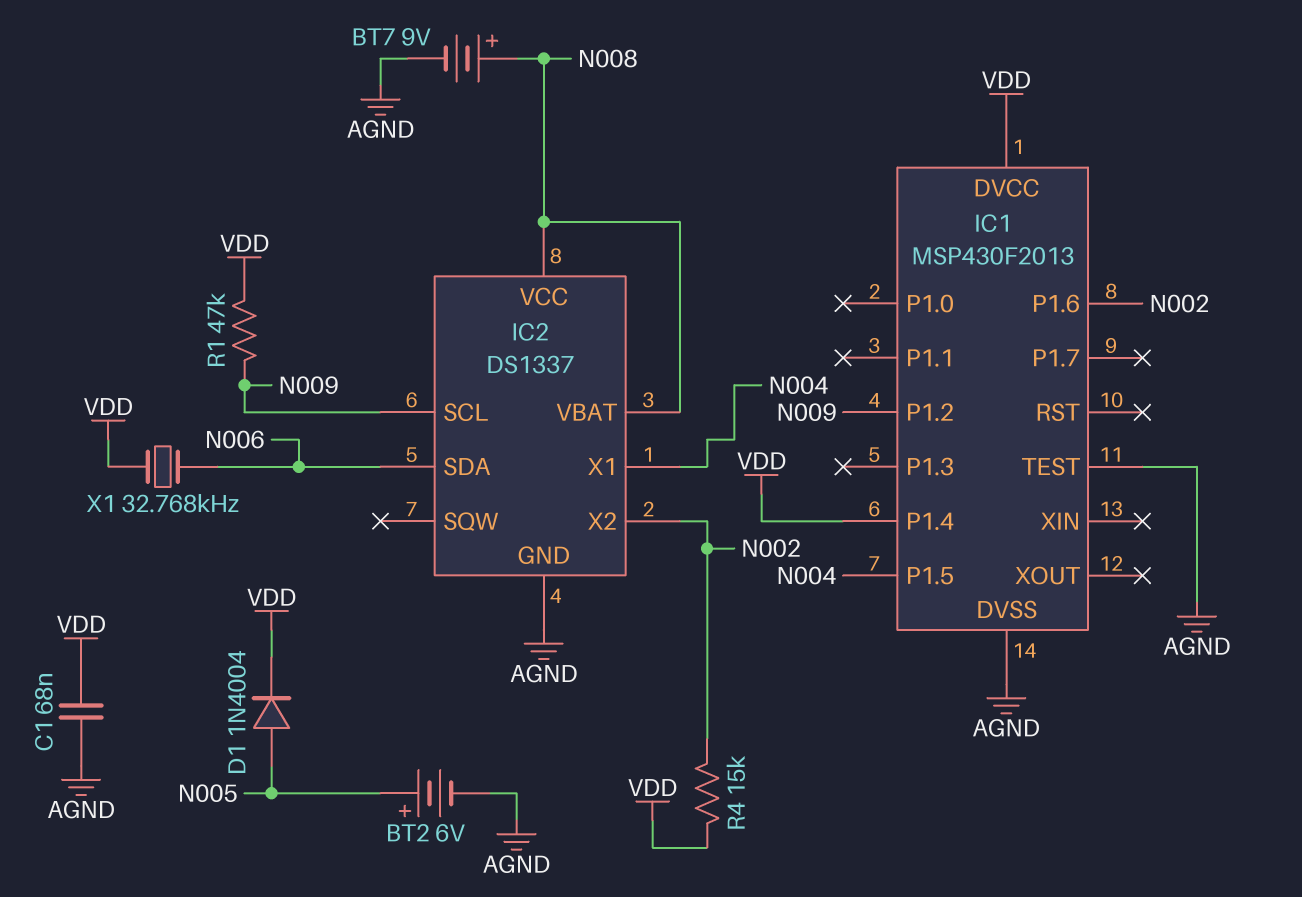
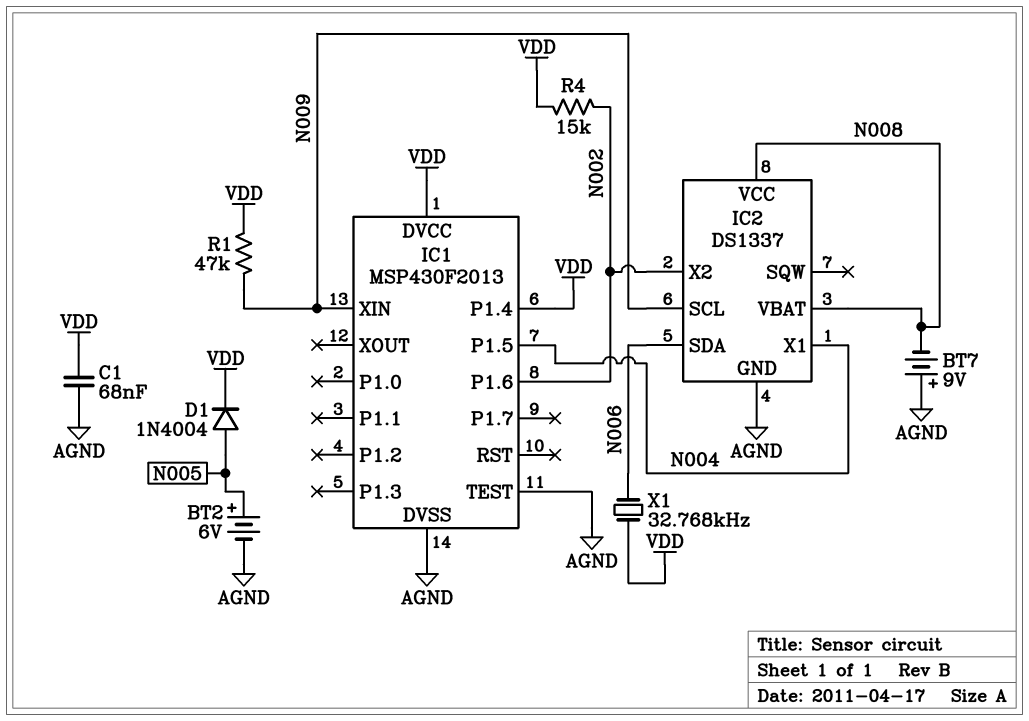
BT7: 9V (plus N008, minus AGND) -> 9V (plus AGND, minus N008)
IC1 pin P1.2: N009 -> none
IC1 pin XIN: none -> N009

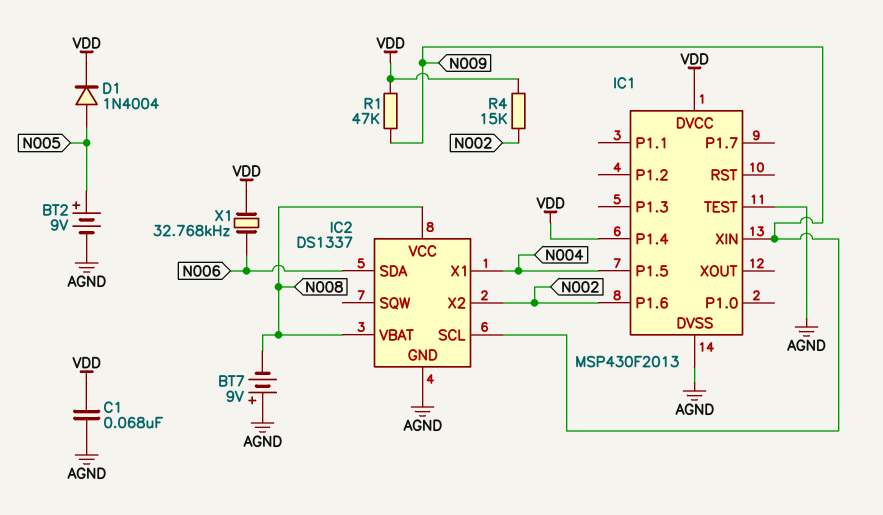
BT2: 6V (plus N005, minus AGND) -> 9V (plus N005, minus AGND)

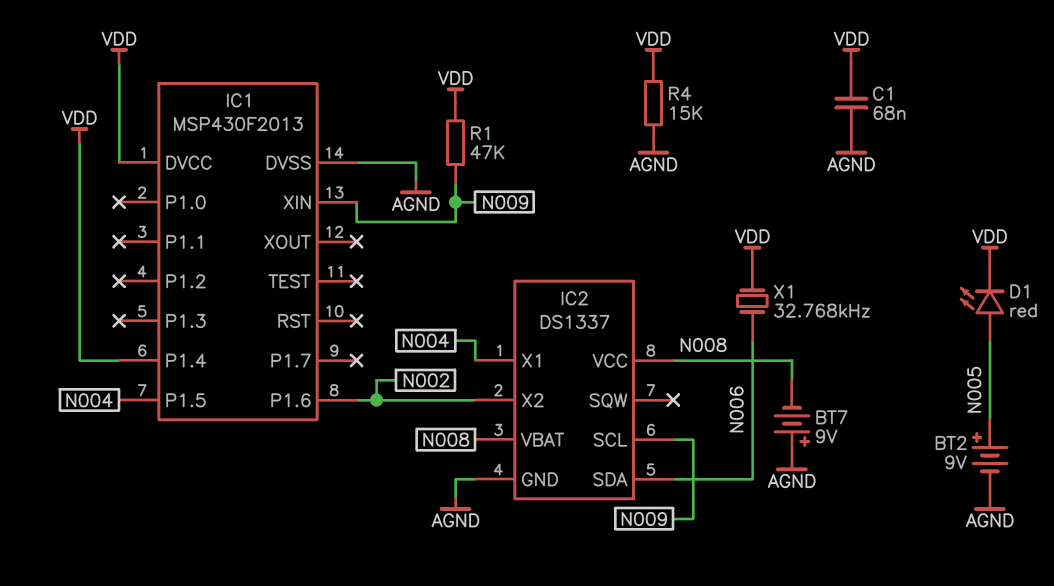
D1: diode 1N4004 (A N005, K VDD) -> LED red (A N005, K VDD)
IC1 pin TEST: AGND -> none
R4: 15k (N002, VDD) -> 15k (AGND, VDD)

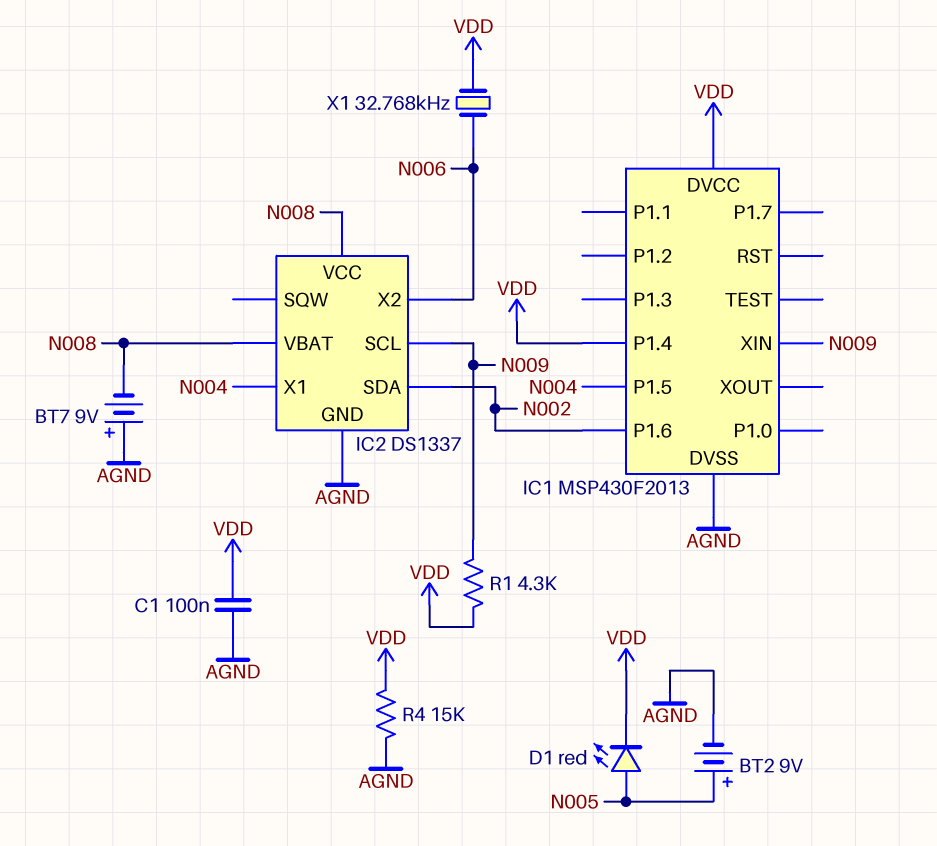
C1: 68nF (AGND, VDD) -> 100nF (AGND, VDD)
IC2 pin SDA: N006 -> N002
IC2 pin X2: N002 -> N006
R1: 47k (N009, VDD) -> 4.3k (N009, VDD)

